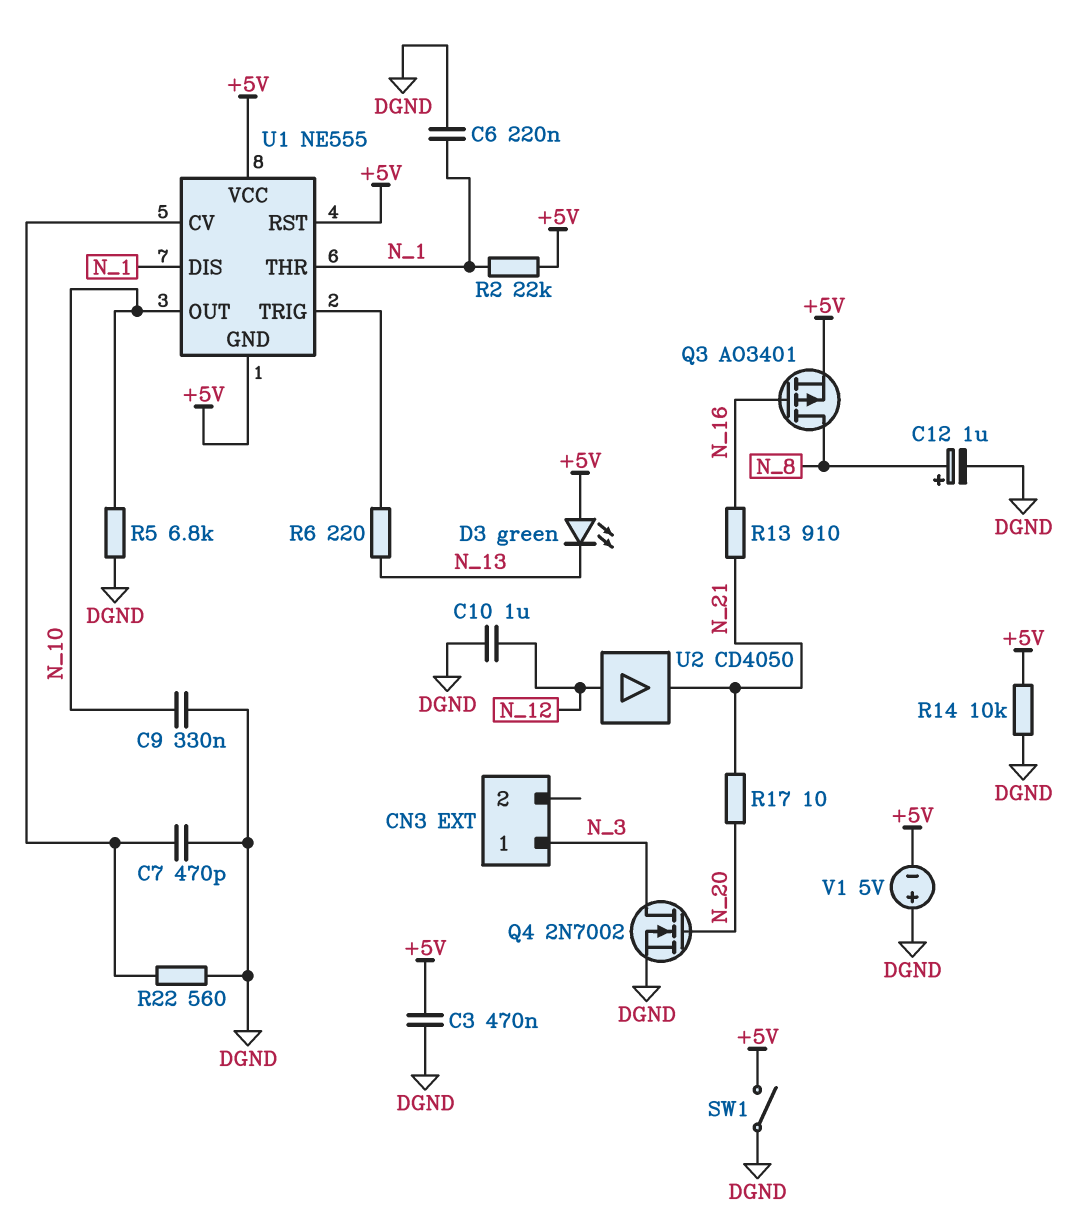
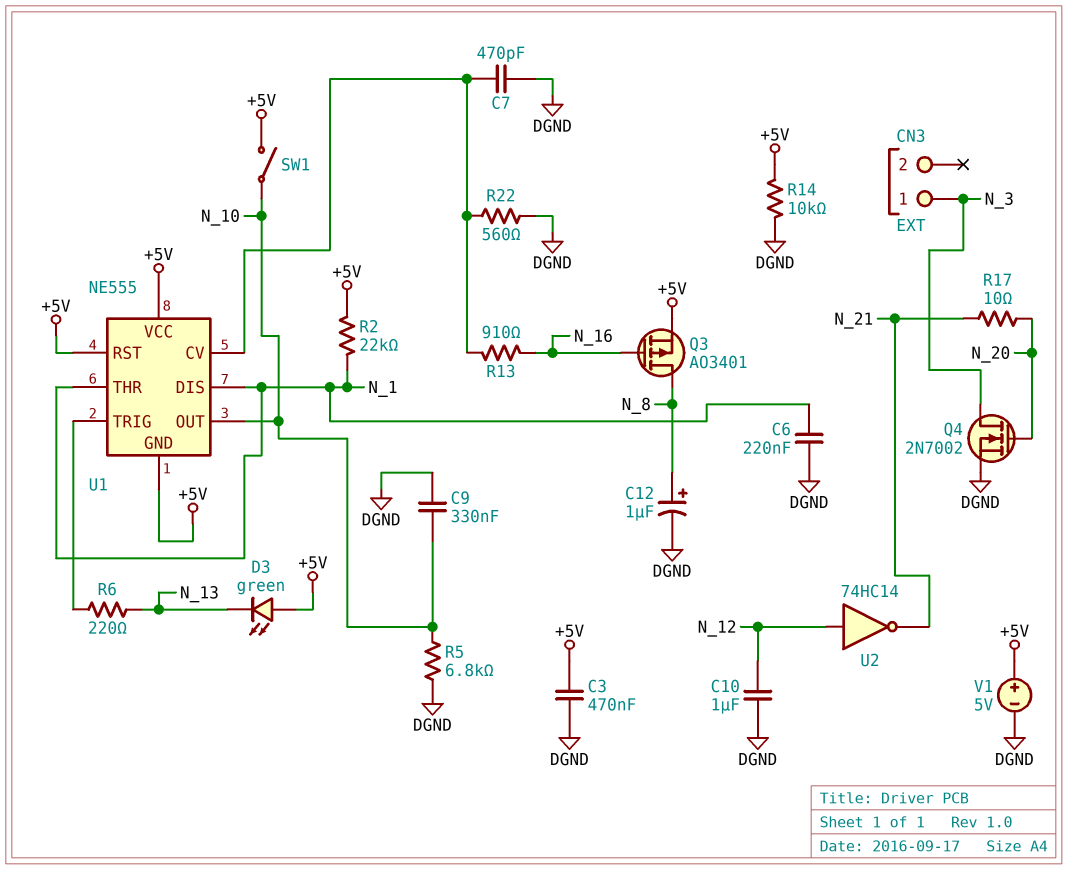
R13: 910 (N_16, N_21) -> 910 (N_16, U1/CV)
SW1: switch (+5V, DGND) -> switch (+5V, N_10)
U2: buffer CD4050 (in N_12, out N_21) -> NOT 74HC14 (in N_12, out N_21)
V1: 5V (plus DGND, minus +5V) -> 5V (plus +5V, minus DGND)

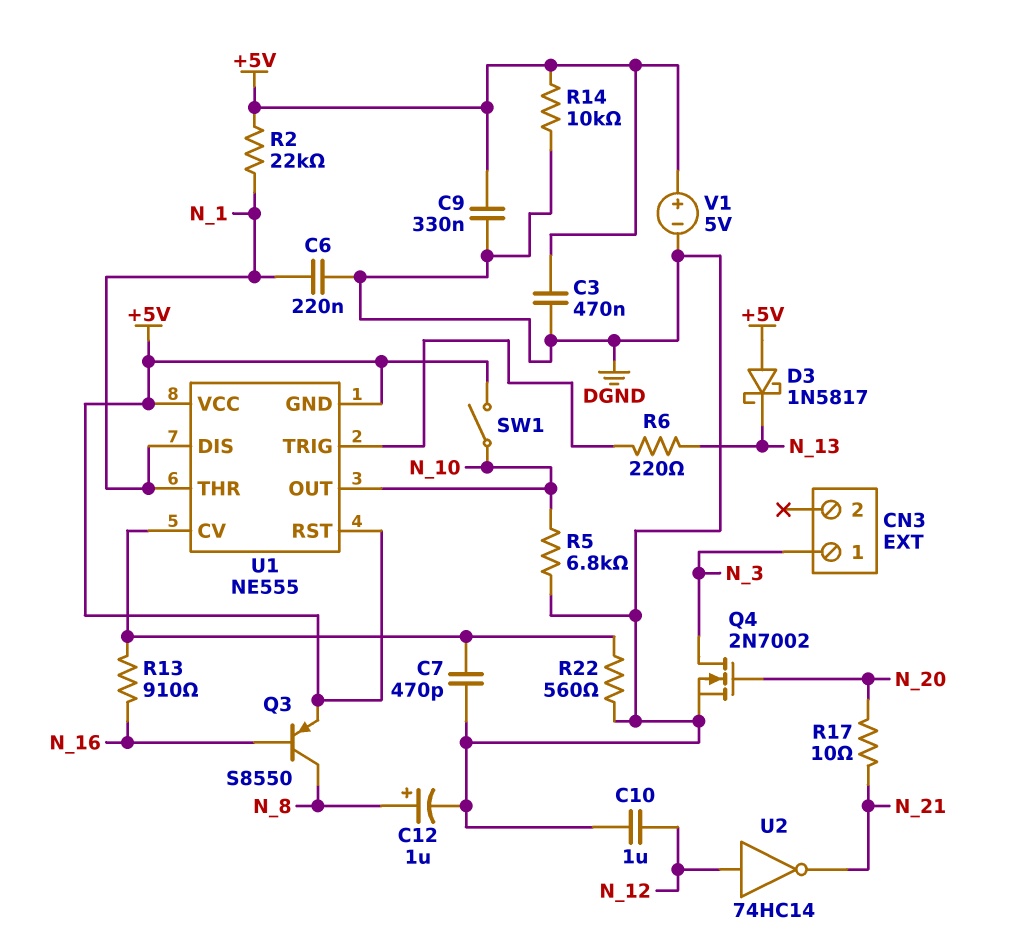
C9: 330nF (DGND, N_10) -> 330nF (+5V, DGND)
D3: LED green (A +5V, K N_13) -> schottky 1N5817 (A +5V, K N_13)
Q3: PMOS AO3401 (G N_16, D N_8, S +5V) -> PNP S8550 (B N_16, C N_8, E +5V)

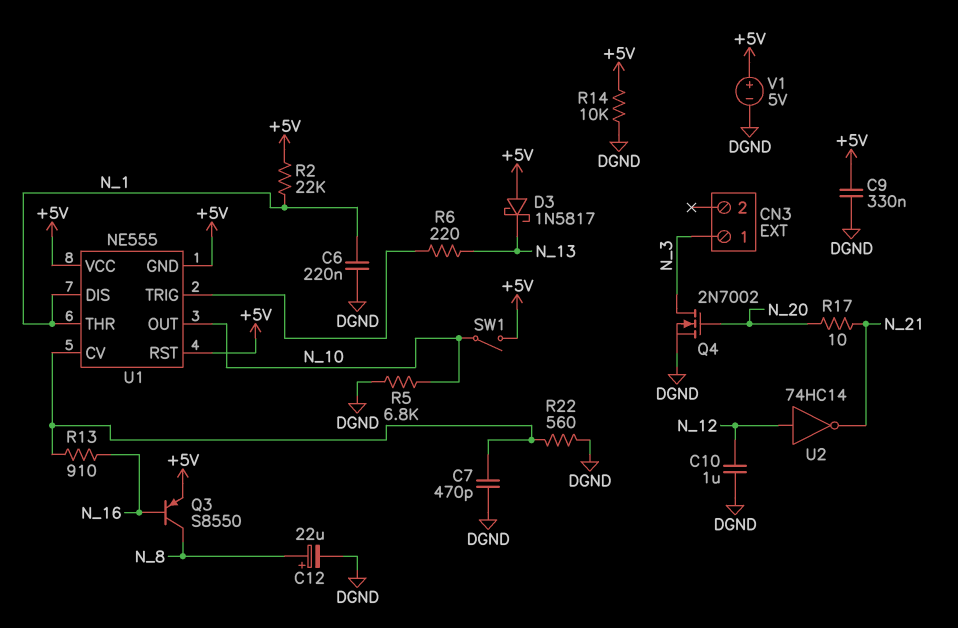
C3: 470nF (+5V, DGND) -> none
C12: 1uF (plus N_8, minus DGND) -> 22uF (plus N_8, minus DGND)

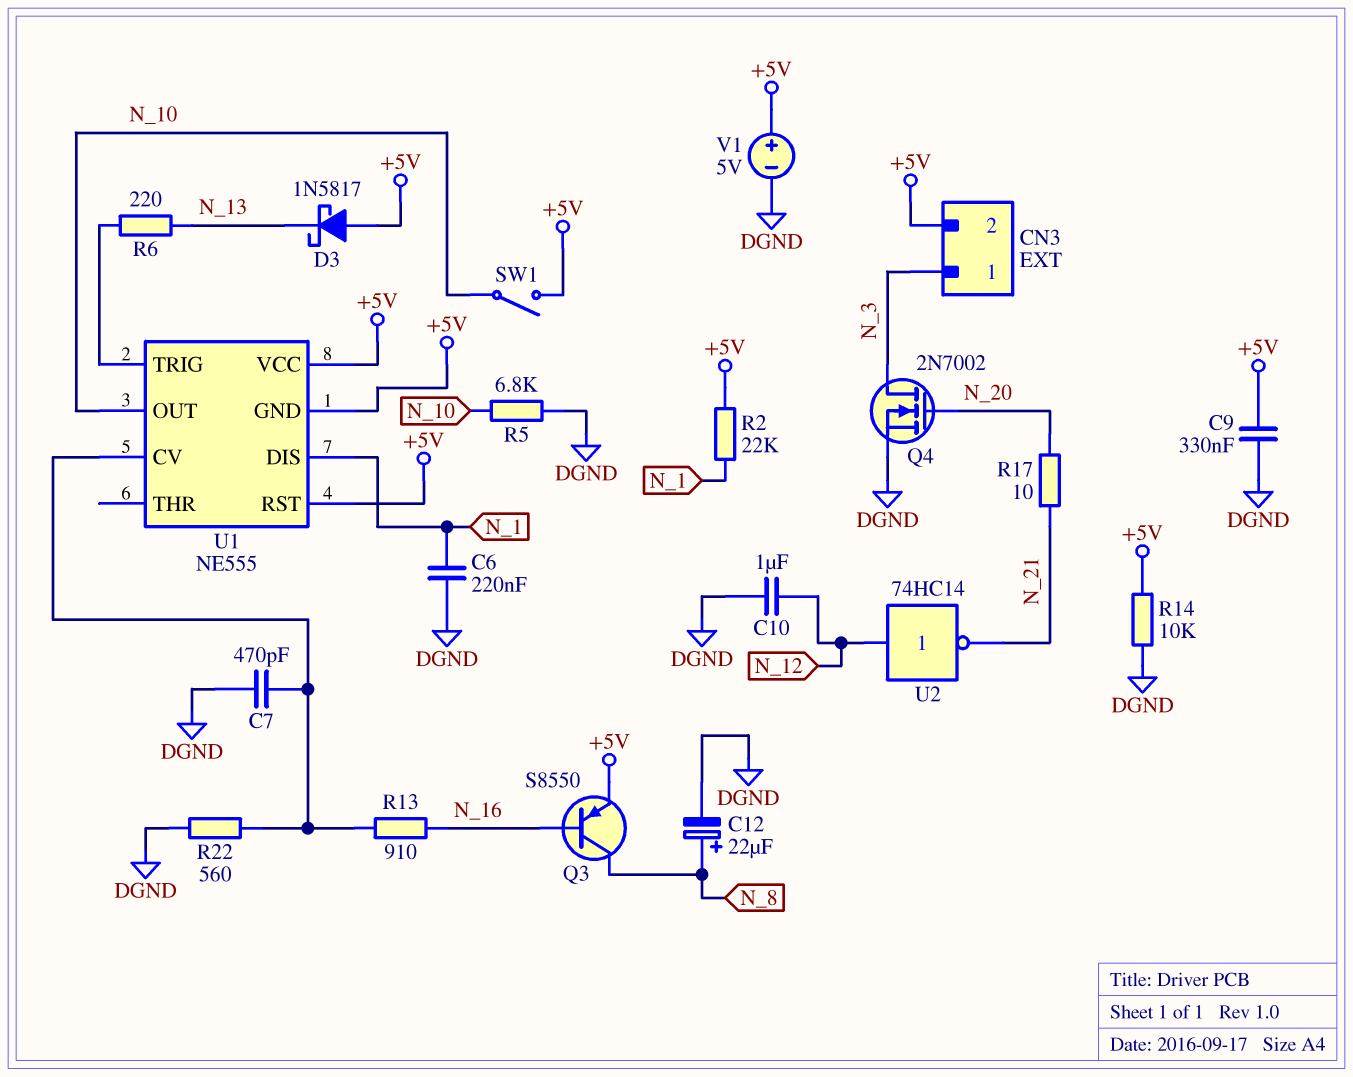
CN3 pin 2: none -> +5V
U1 pin THR: N_1 -> none

